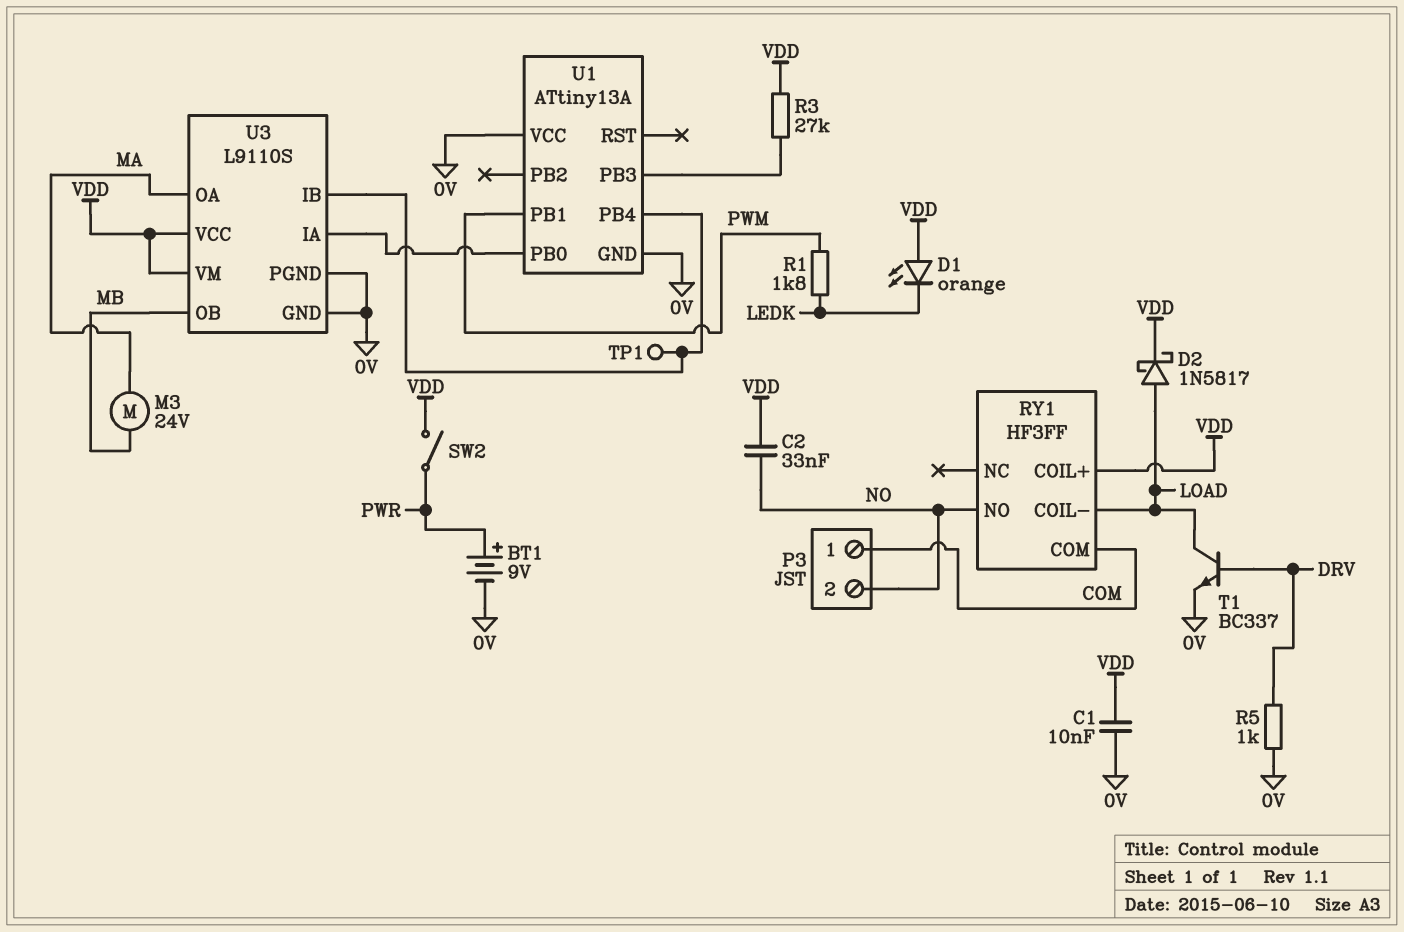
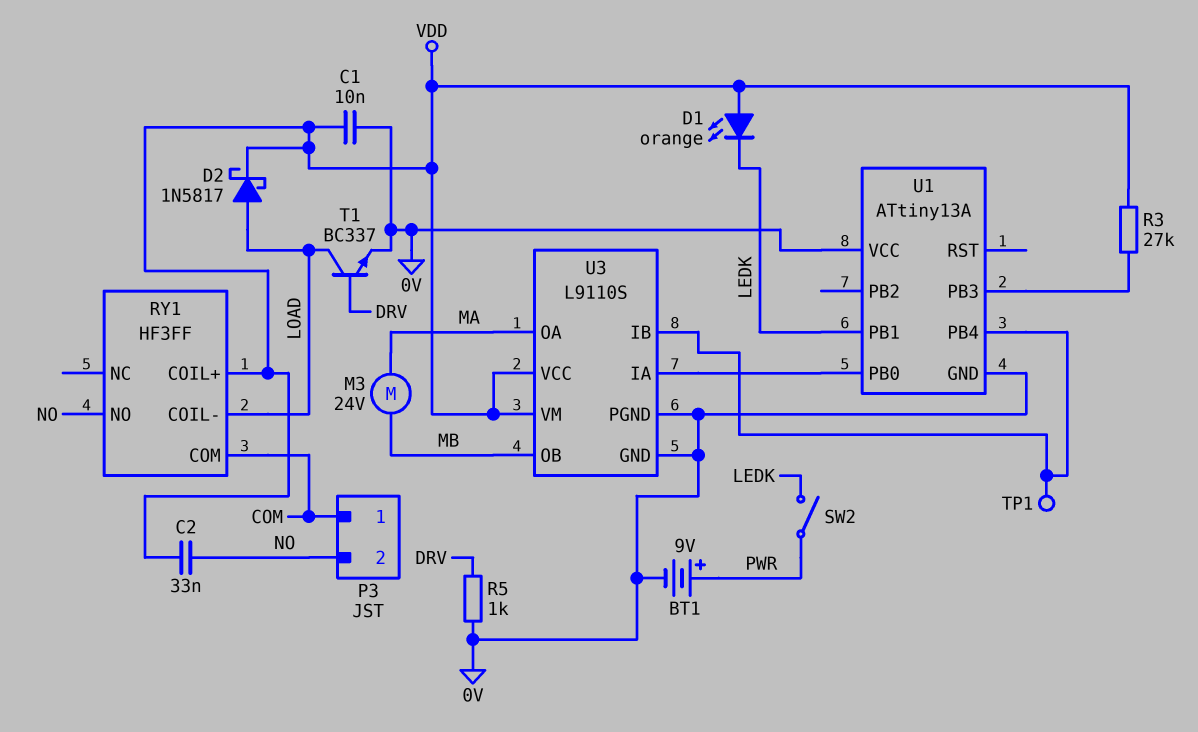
R1: 1.8k (LEDK, PWM) -> none
SW2: switch (PWR, VDD) -> switch (LEDK, PWR)
U1 pin PB1: PWM -> LEDK

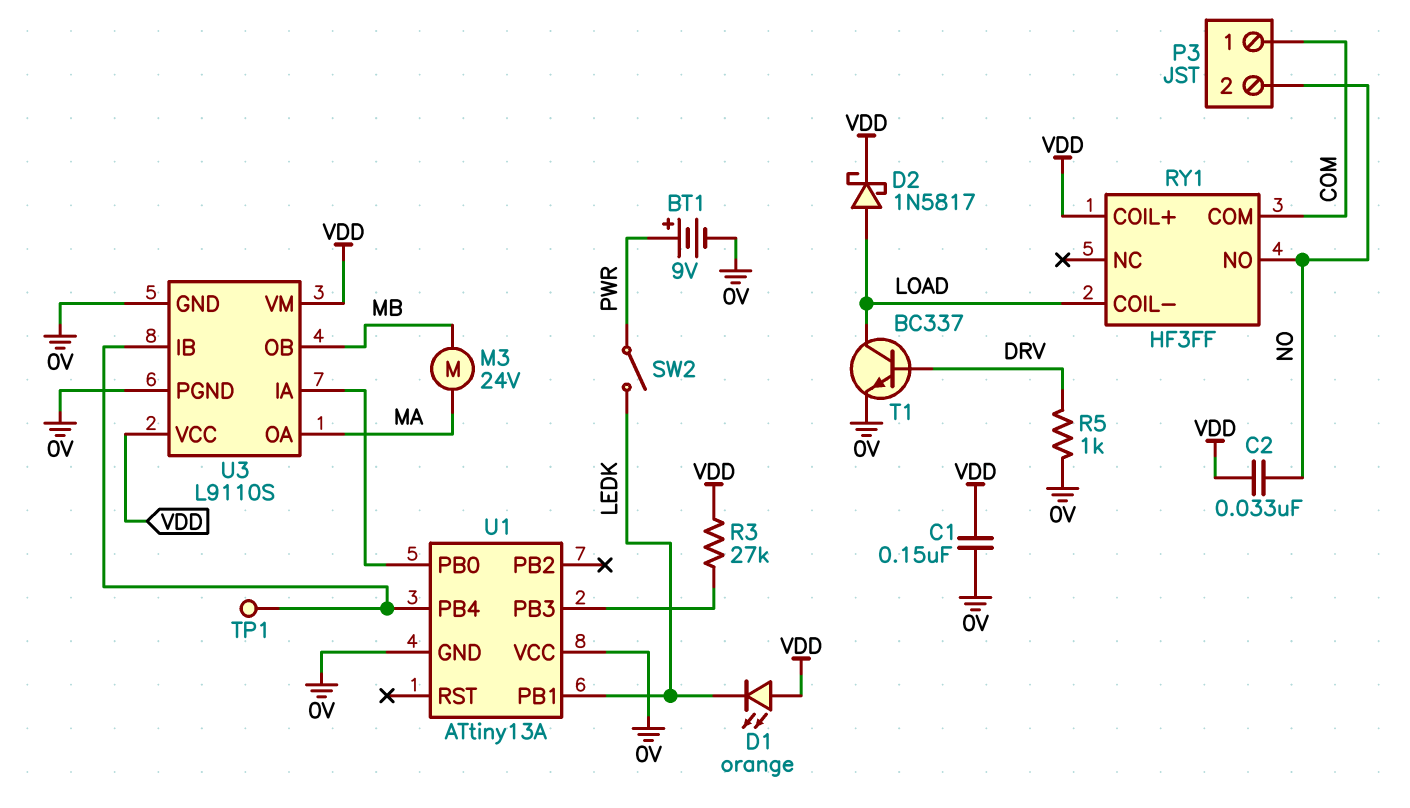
C1: 10nF (0V, VDD) -> 150nF (0V, VDD)

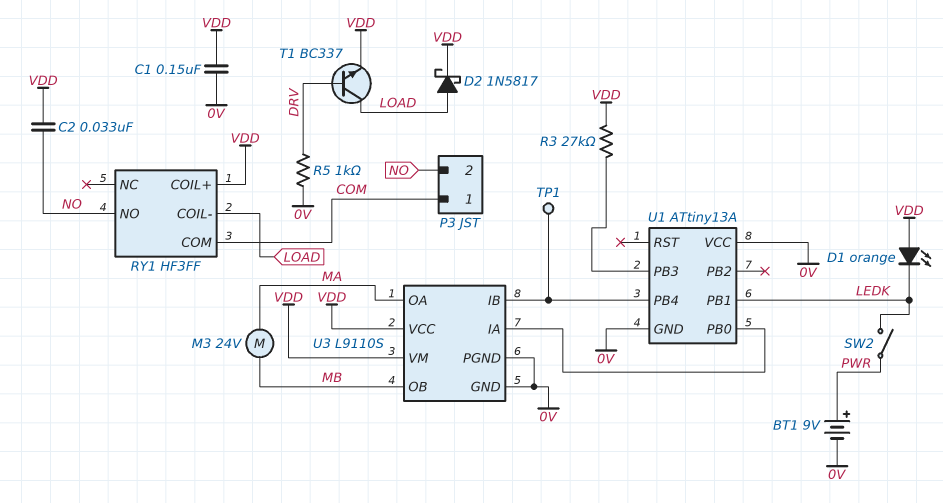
T1: NPN BC337 (B DRV, C LOAD, E 0V) -> NPN BC337 (B DRV, C LOAD, E VDD)

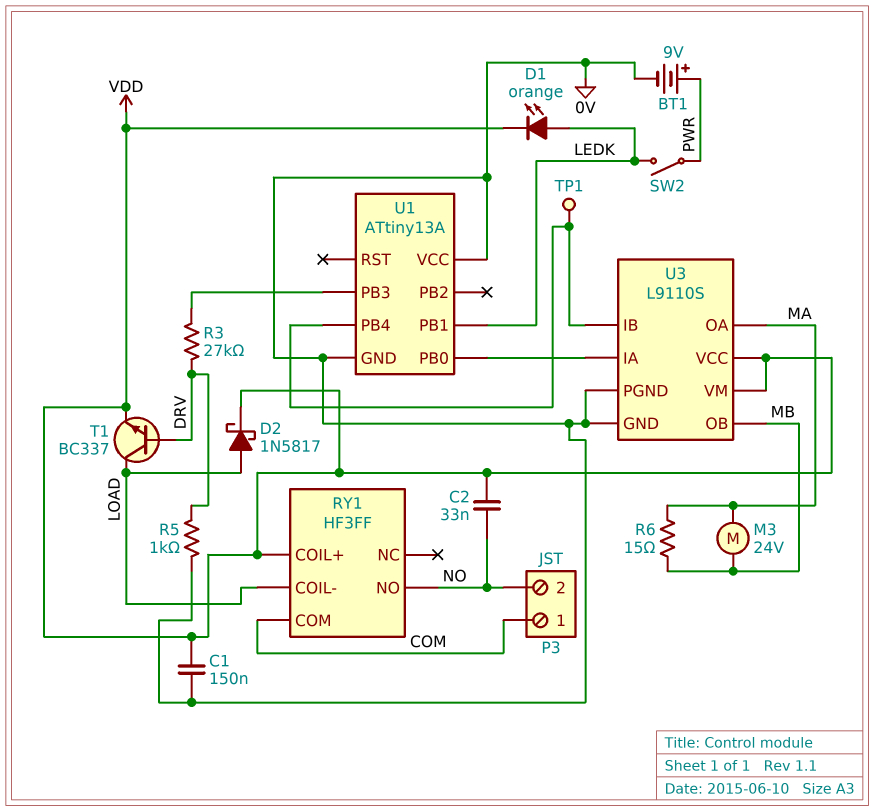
D1: LED orange (A VDD, K LEDK) -> LED orange (A LEDK, K VDD)
R3: 27k (U1/PB3, VDD) -> 27k (DRV, U1/PB3)
R6: none -> 15 (MA, MB)

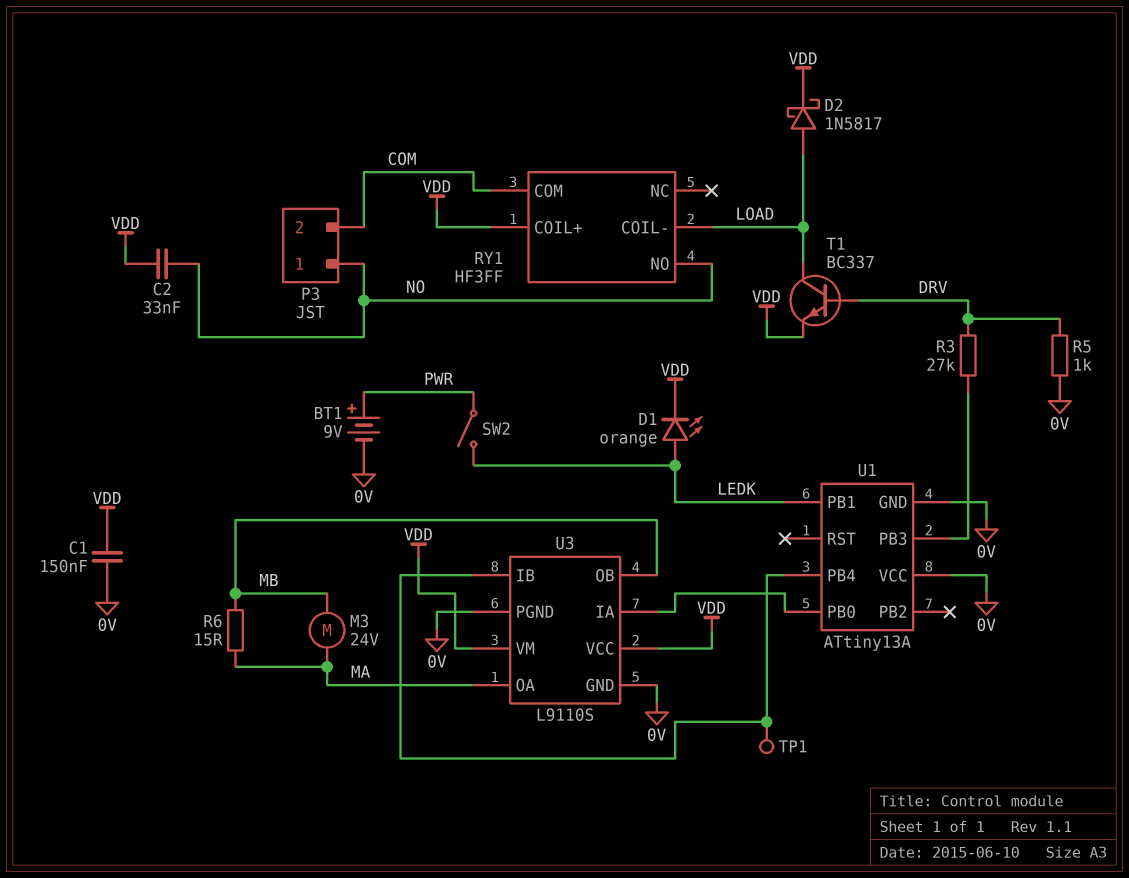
P3 pin 1: COM -> NO
P3 pin 2: NO -> COM

